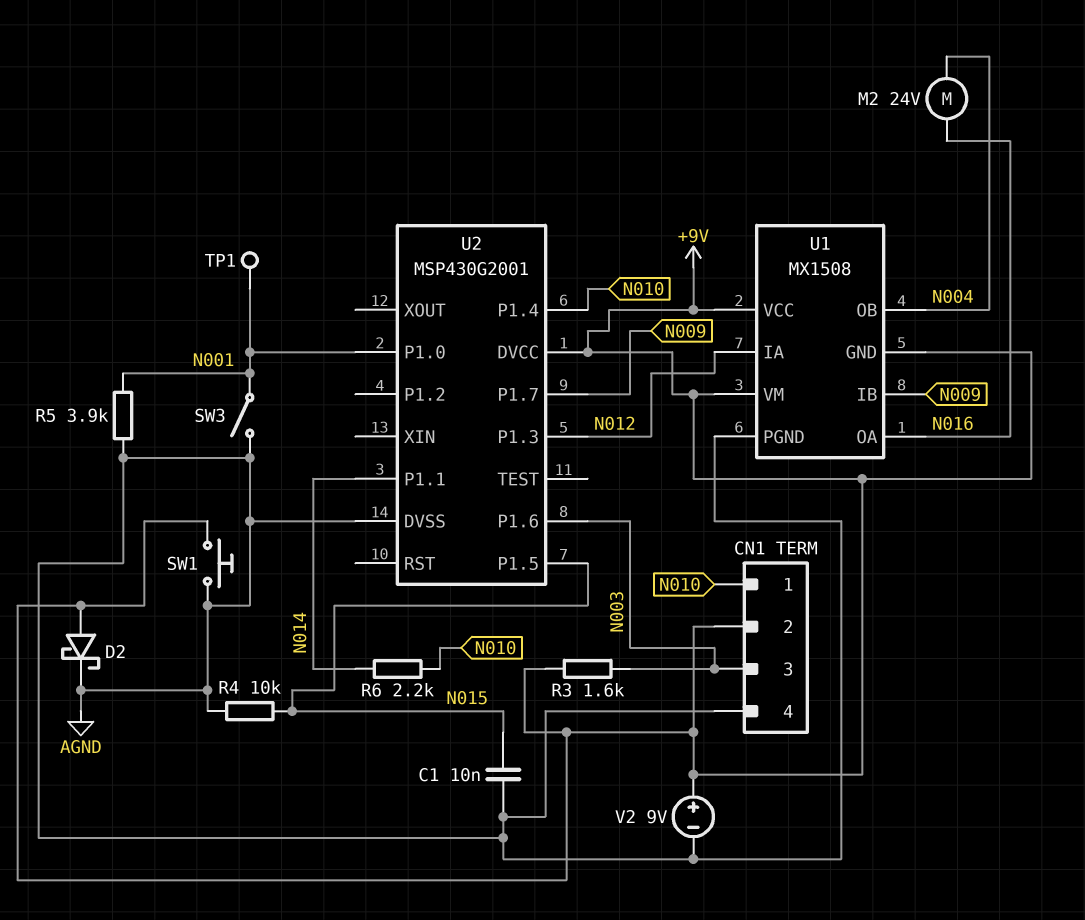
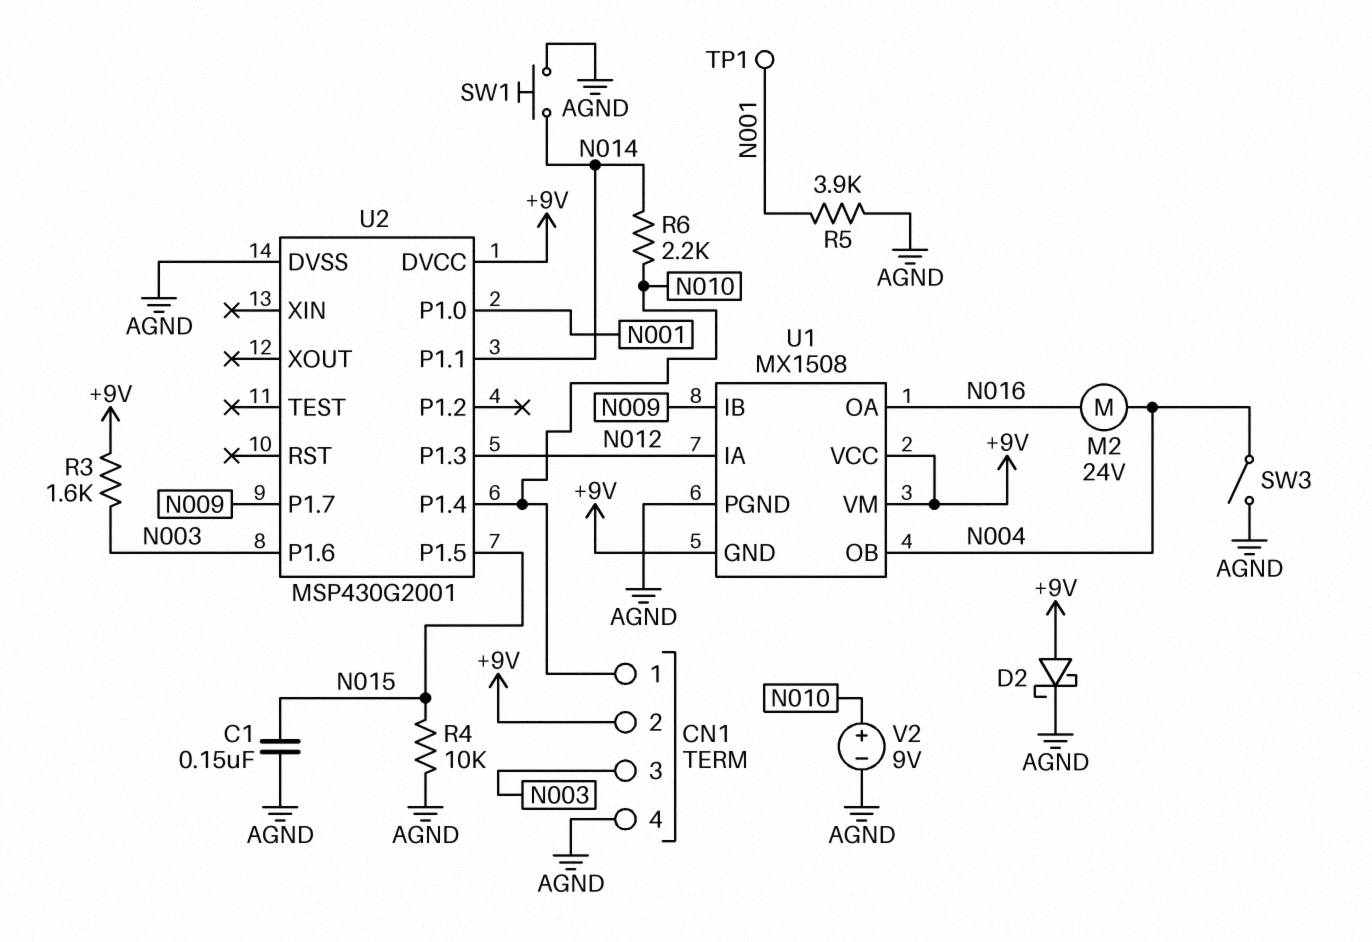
C1: 10nF (AGND, N015) -> 150nF (AGND, N015)
SW1: button (+9V, AGND) -> button (AGND, N014)
SW3: switch (AGND, N001) -> switch (AGND, N004)
V2: 9V (plus +9V, minus AGND) -> 9V (plus N010, minus AGND)

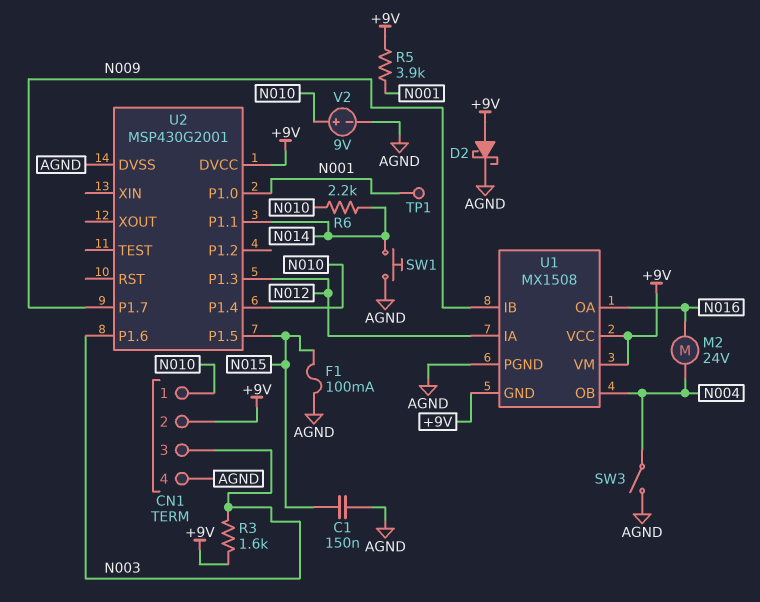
F1: none -> 100mA (AGND, N015)
R4: 10k (AGND, N015) -> none
R5: 3.9k (AGND, N001) -> 3.9k (+9V, N001)

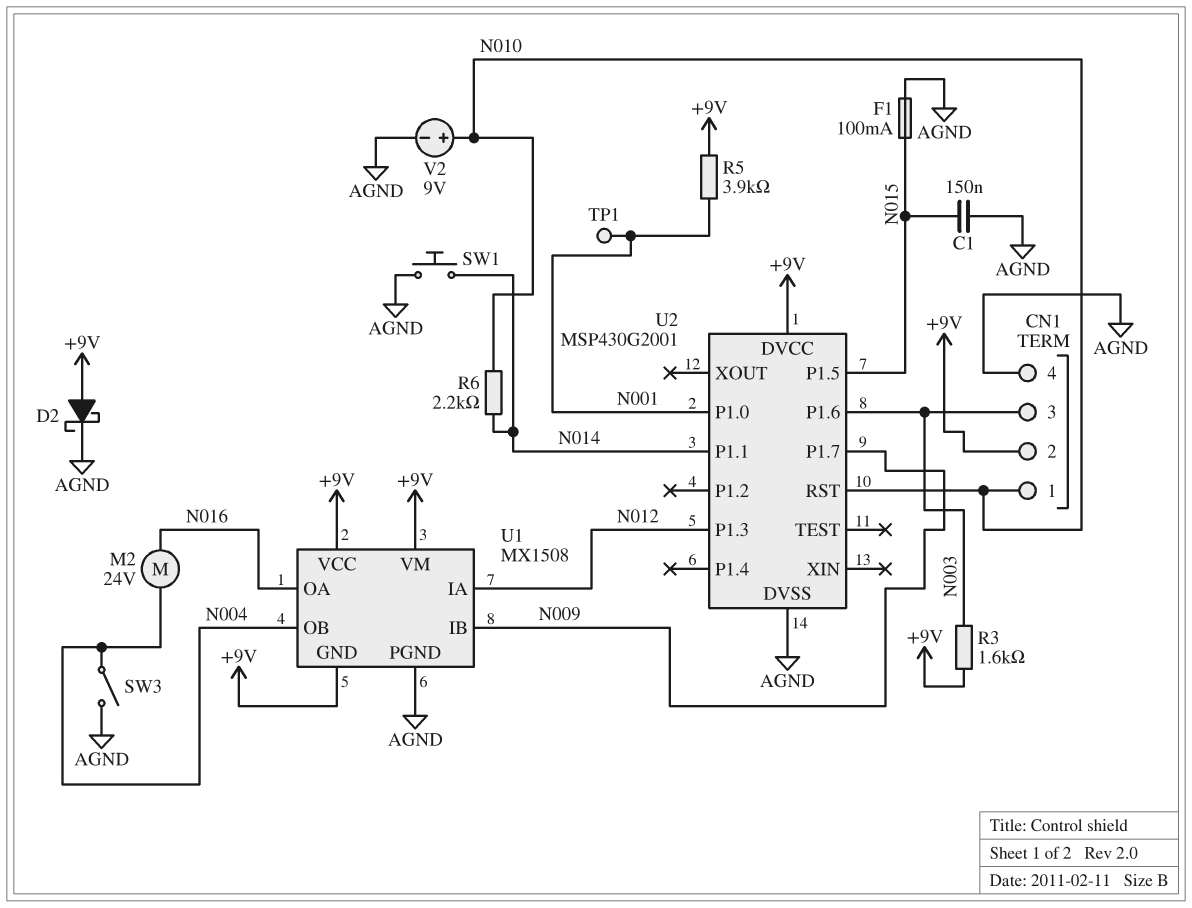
U2 pin P1.4: N010 -> none
U2 pin RST: none -> N010

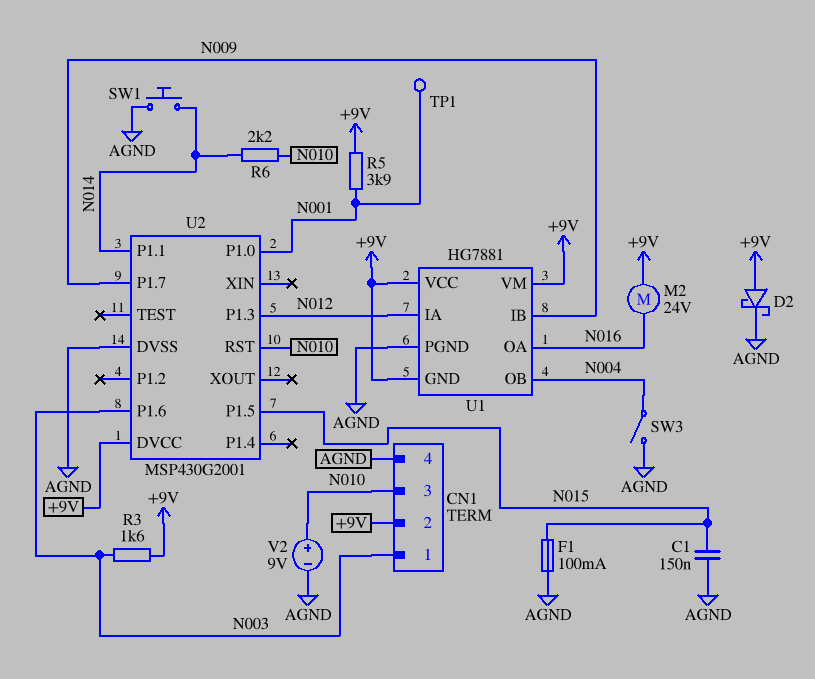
CN1 pin 1: N010 -> N003
CN1 pin 3: N003 -> N010
M2: motor 24V (N004, N016) -> motor 24V (+9V, N016)
U1: MX1508 -> HG7881

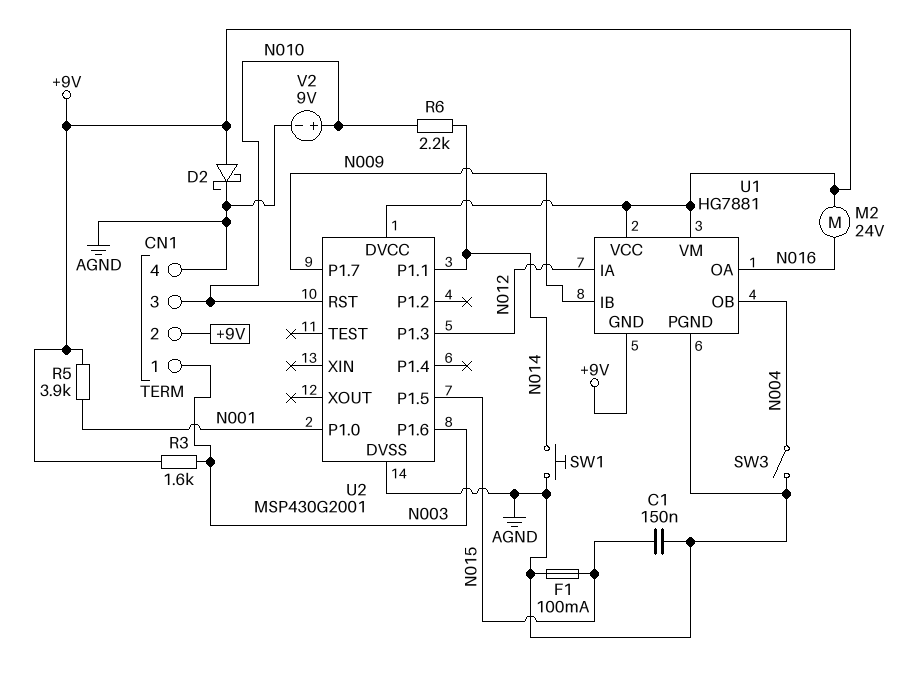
TP1: test point (N001) -> none

